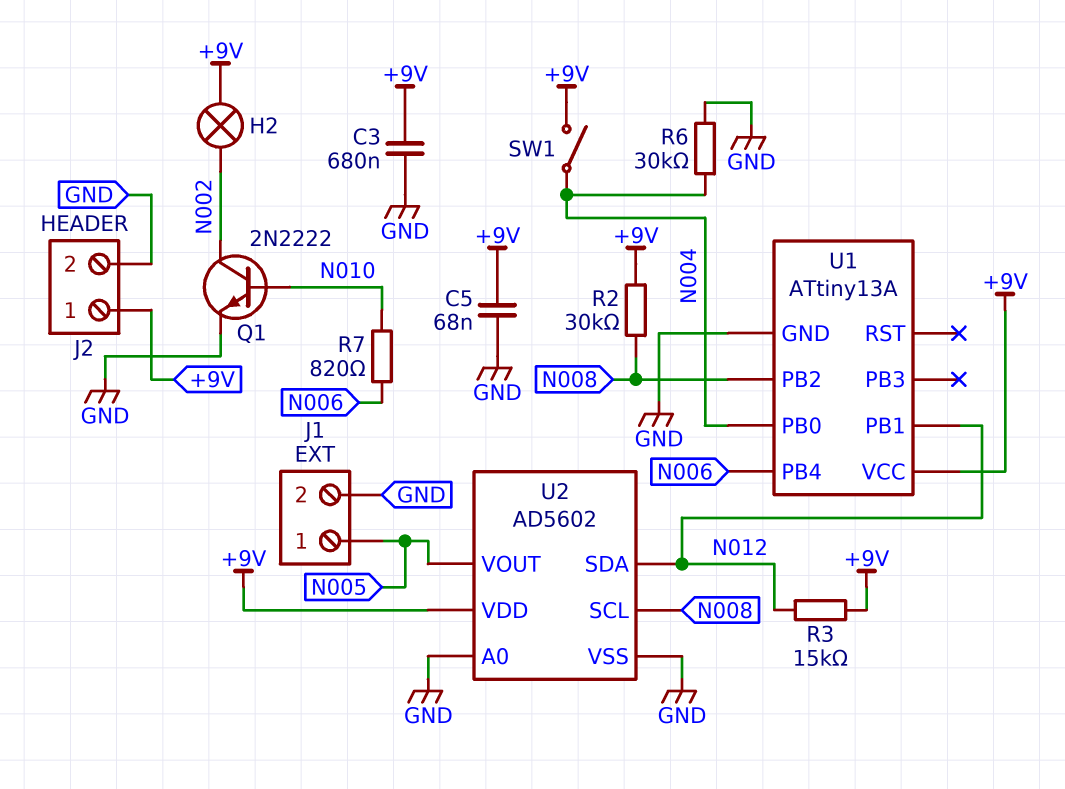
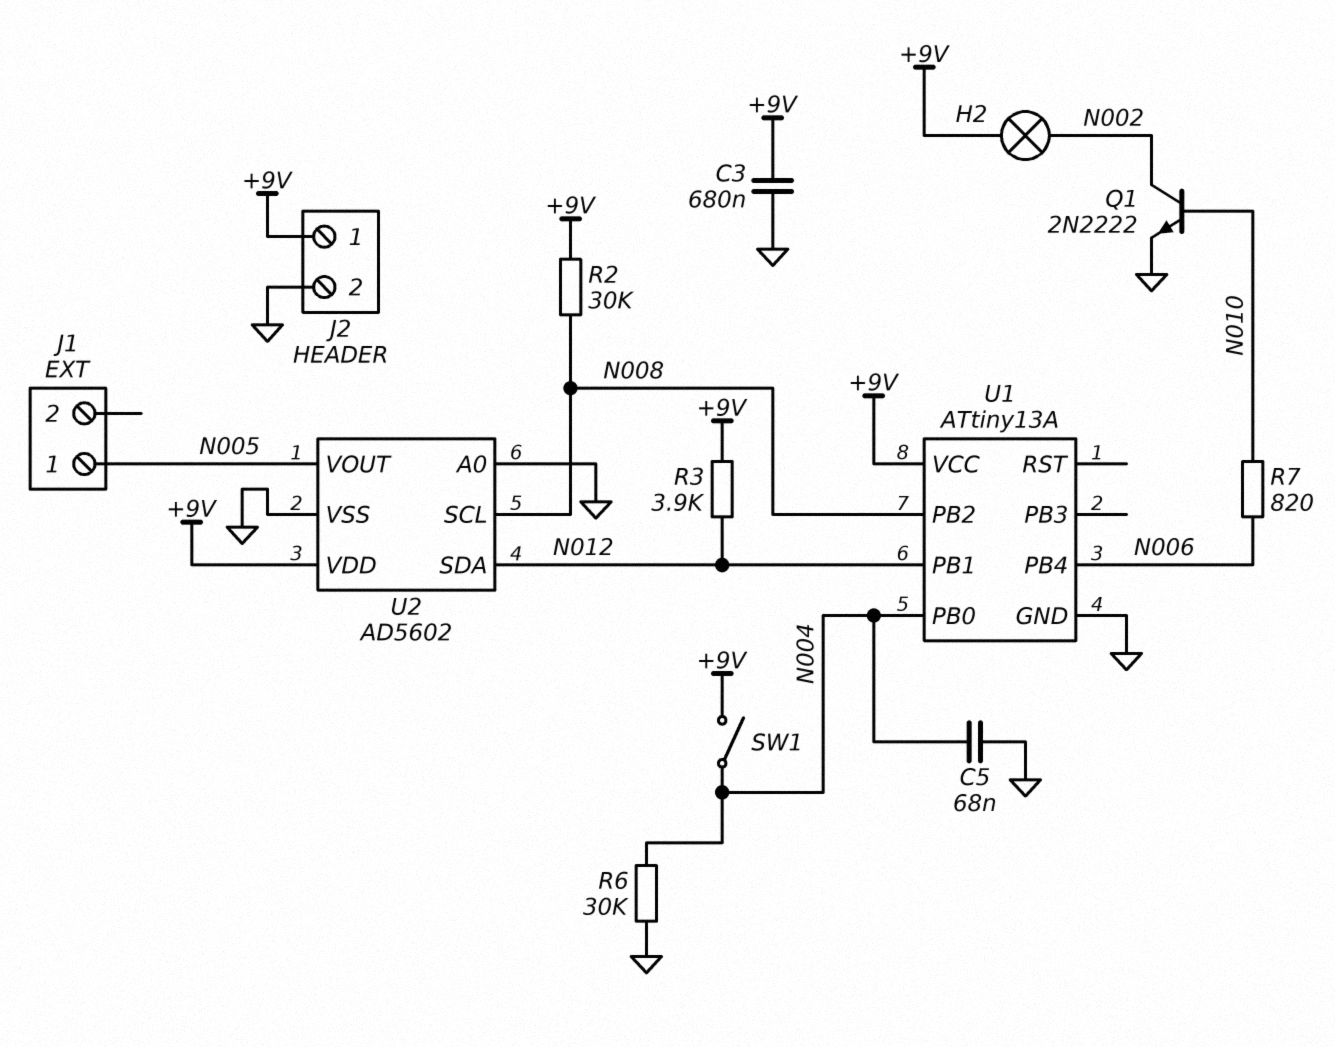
C5: 68nF (+9V, GND) -> 68nF (GND, N004)
J1 pin 2: GND -> none
R3: 15k (+9V, N012) -> 3.9k (+9V, N012)

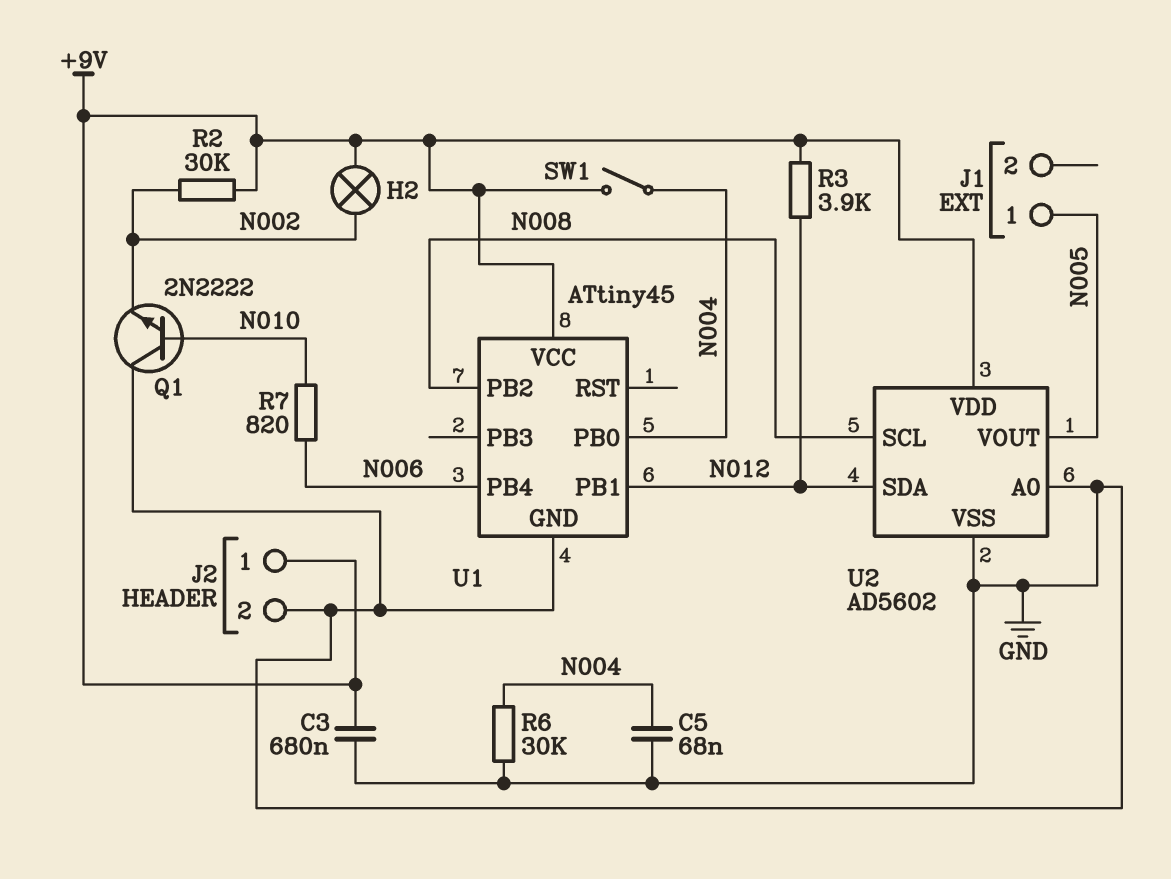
Q1: NPN 2N2222 (B N010, C N002, E GND) -> NPN 2N2222 (B N010, C GND, E N002)
R2: 30k (+9V, N008) -> 30k (+9V, N002)
U1: ATtiny13A -> ATtiny45

